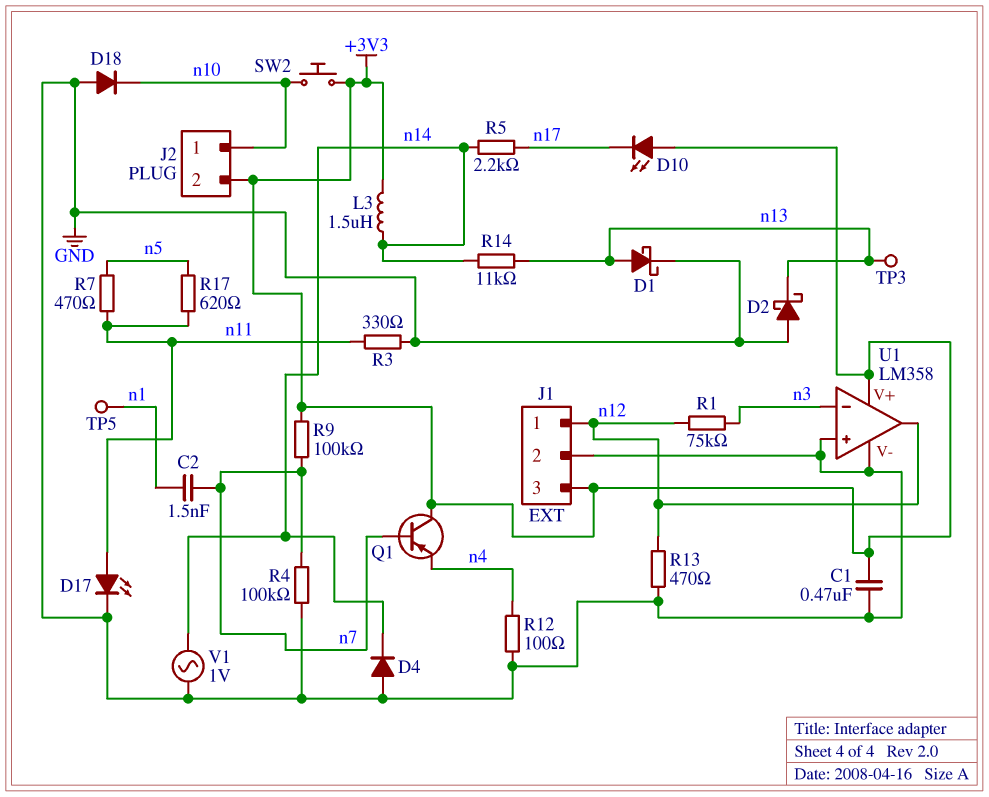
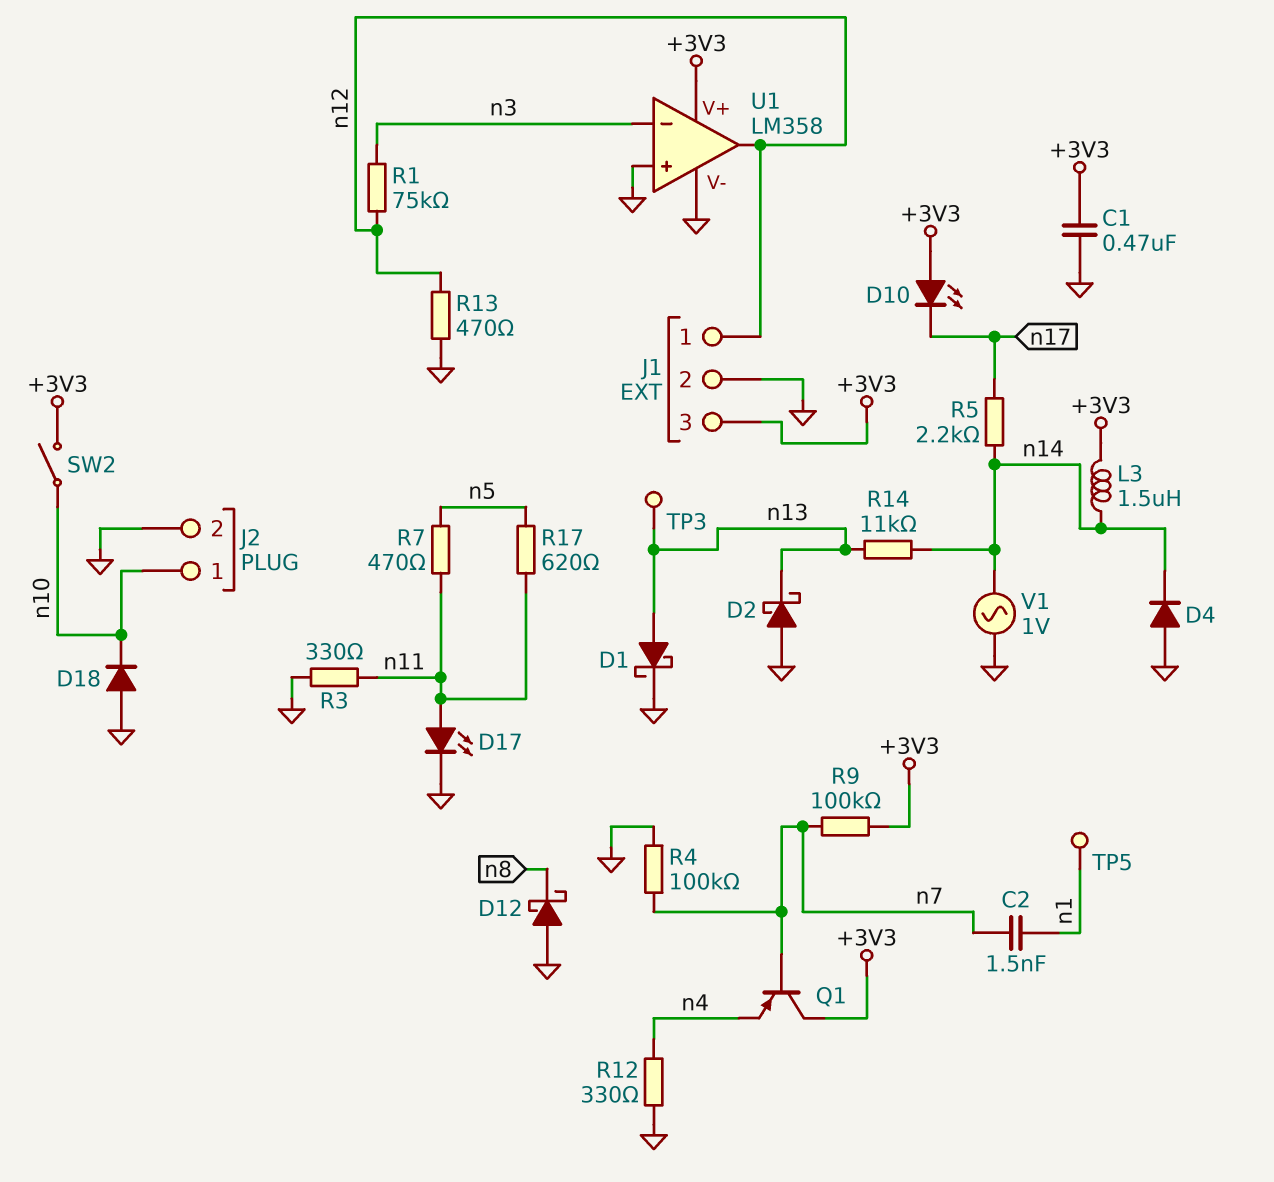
D12: none -> schottky (A GND, K n8)
J2 pin 2: +3V3 -> GND
R12: 100 (GND, n4) -> 330 (GND, n4)
SW2: button (+3V3, n10) -> switch (+3V3, n10)

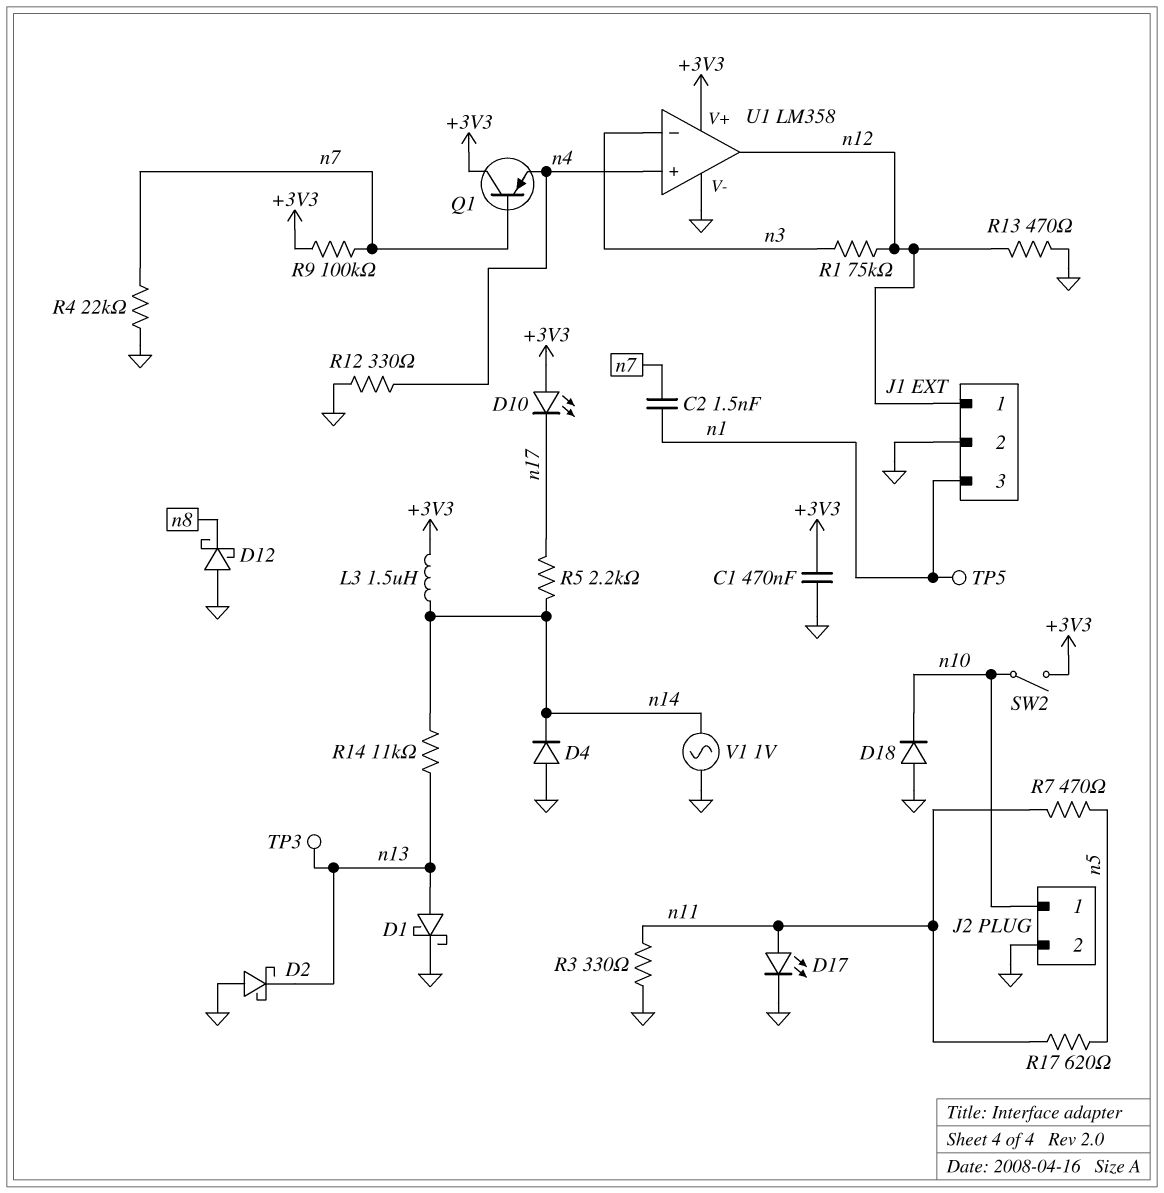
J1 pin 3: +3V3 -> n1
R4: 100k (GND, n7) -> 22k (GND, n7)
U1 pin in+: GND -> n4

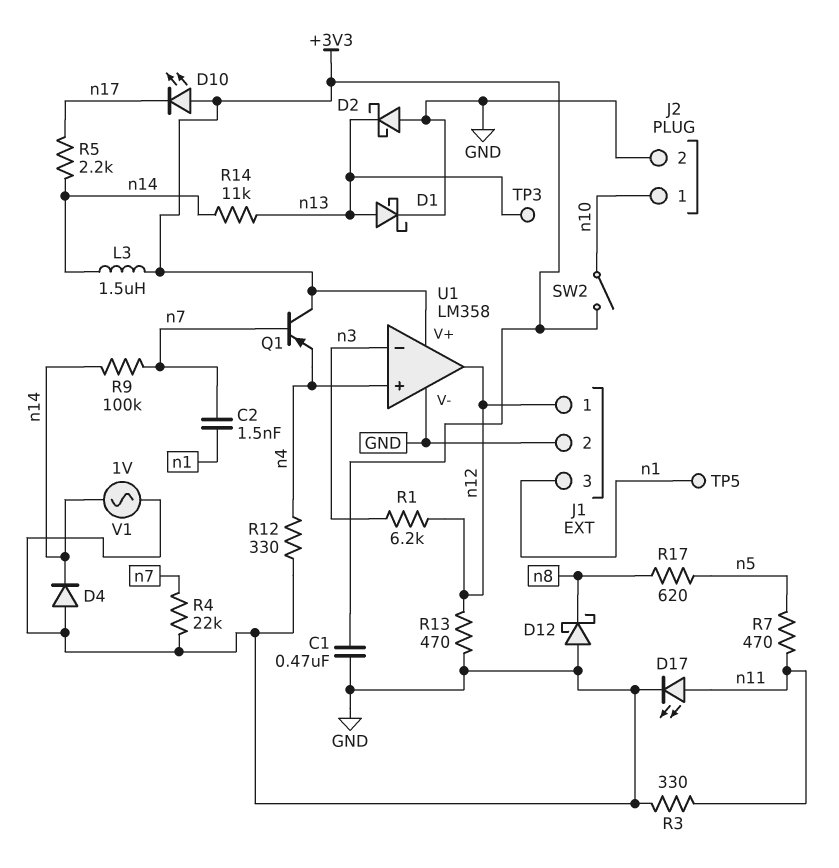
D18: diode (A GND, K n10) -> none
R1: 75k (n3, n12) -> 6.2k (n3, n12)
R9: 100k (+3V3, n7) -> 100k (n7, n14)
R17: 620 (n5, n11) -> 620 (n5, n8)

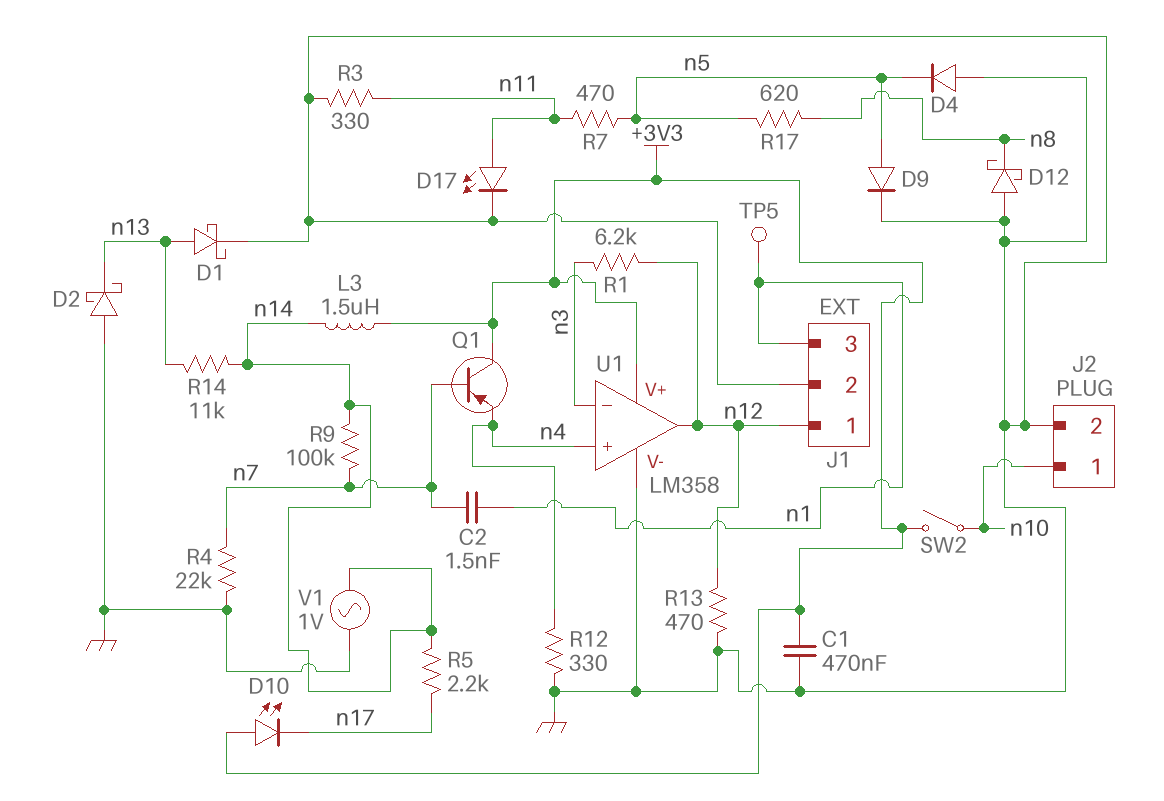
D4: diode (A GND, K n14) -> diode (A GND, K n5)
D9: none -> diode (A n5, K GND)
TP3: test point (n13) -> none

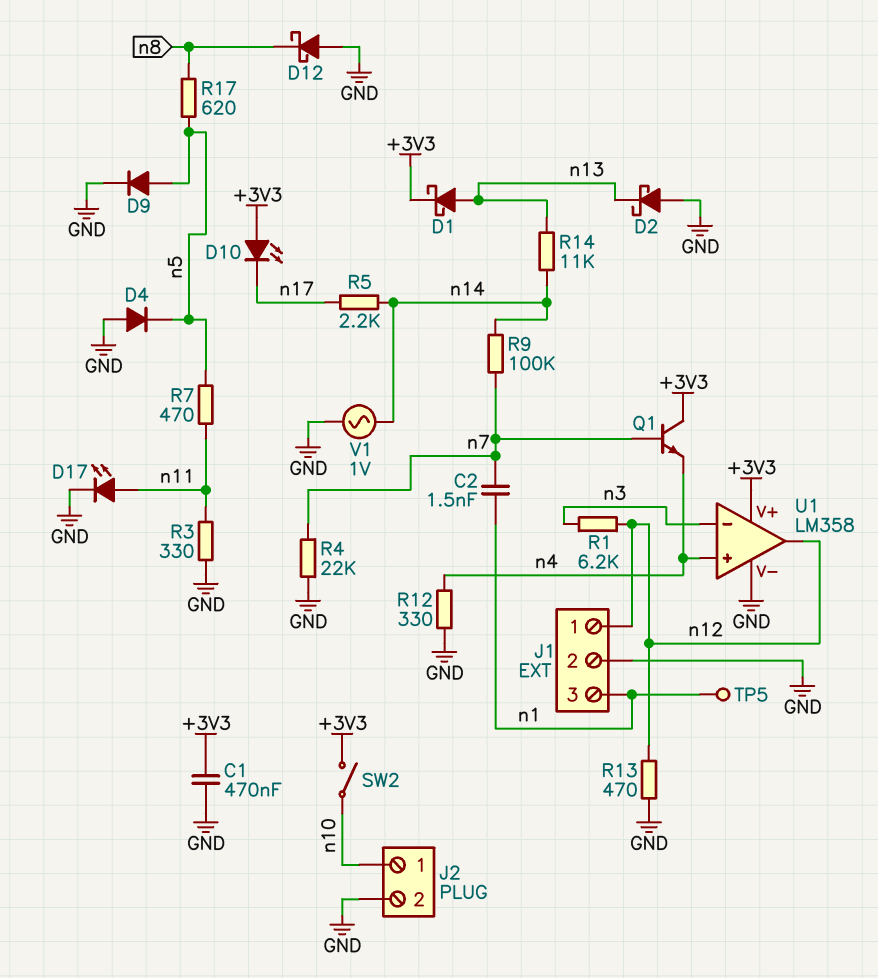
D1: schottky (A n13, K GND) -> schottky (A n13, K +3V3)
L3: 1.5uH (+3V3, n14) -> none
Q1: PNP (B n7, C +3V3, E n4) -> NPN (B n7, C +3V3, E n4)

